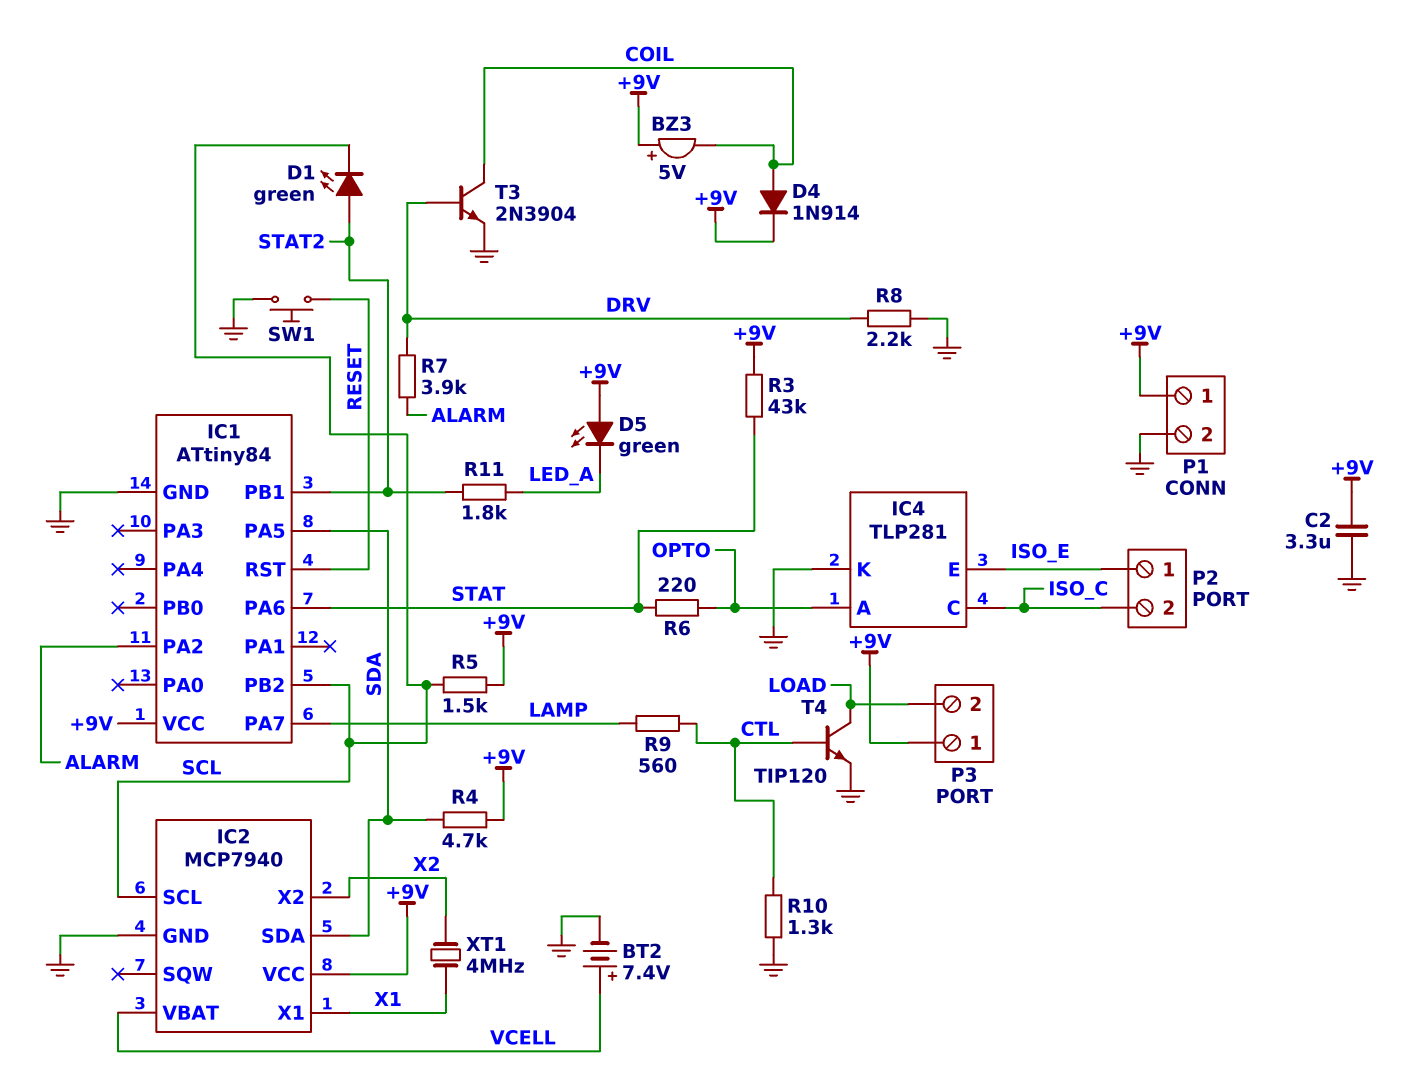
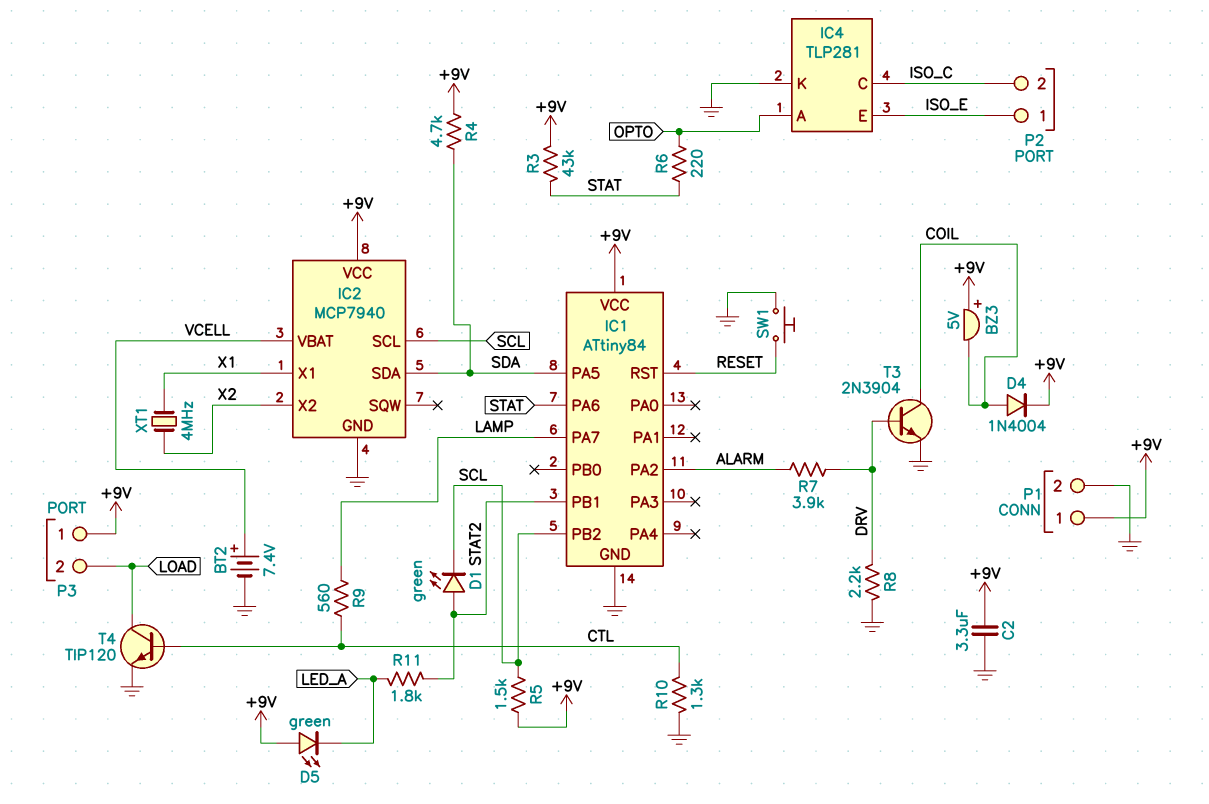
D4: diode 1N914 (A COIL, K +9V) -> diode 1N4004 (A COIL, K +9V)

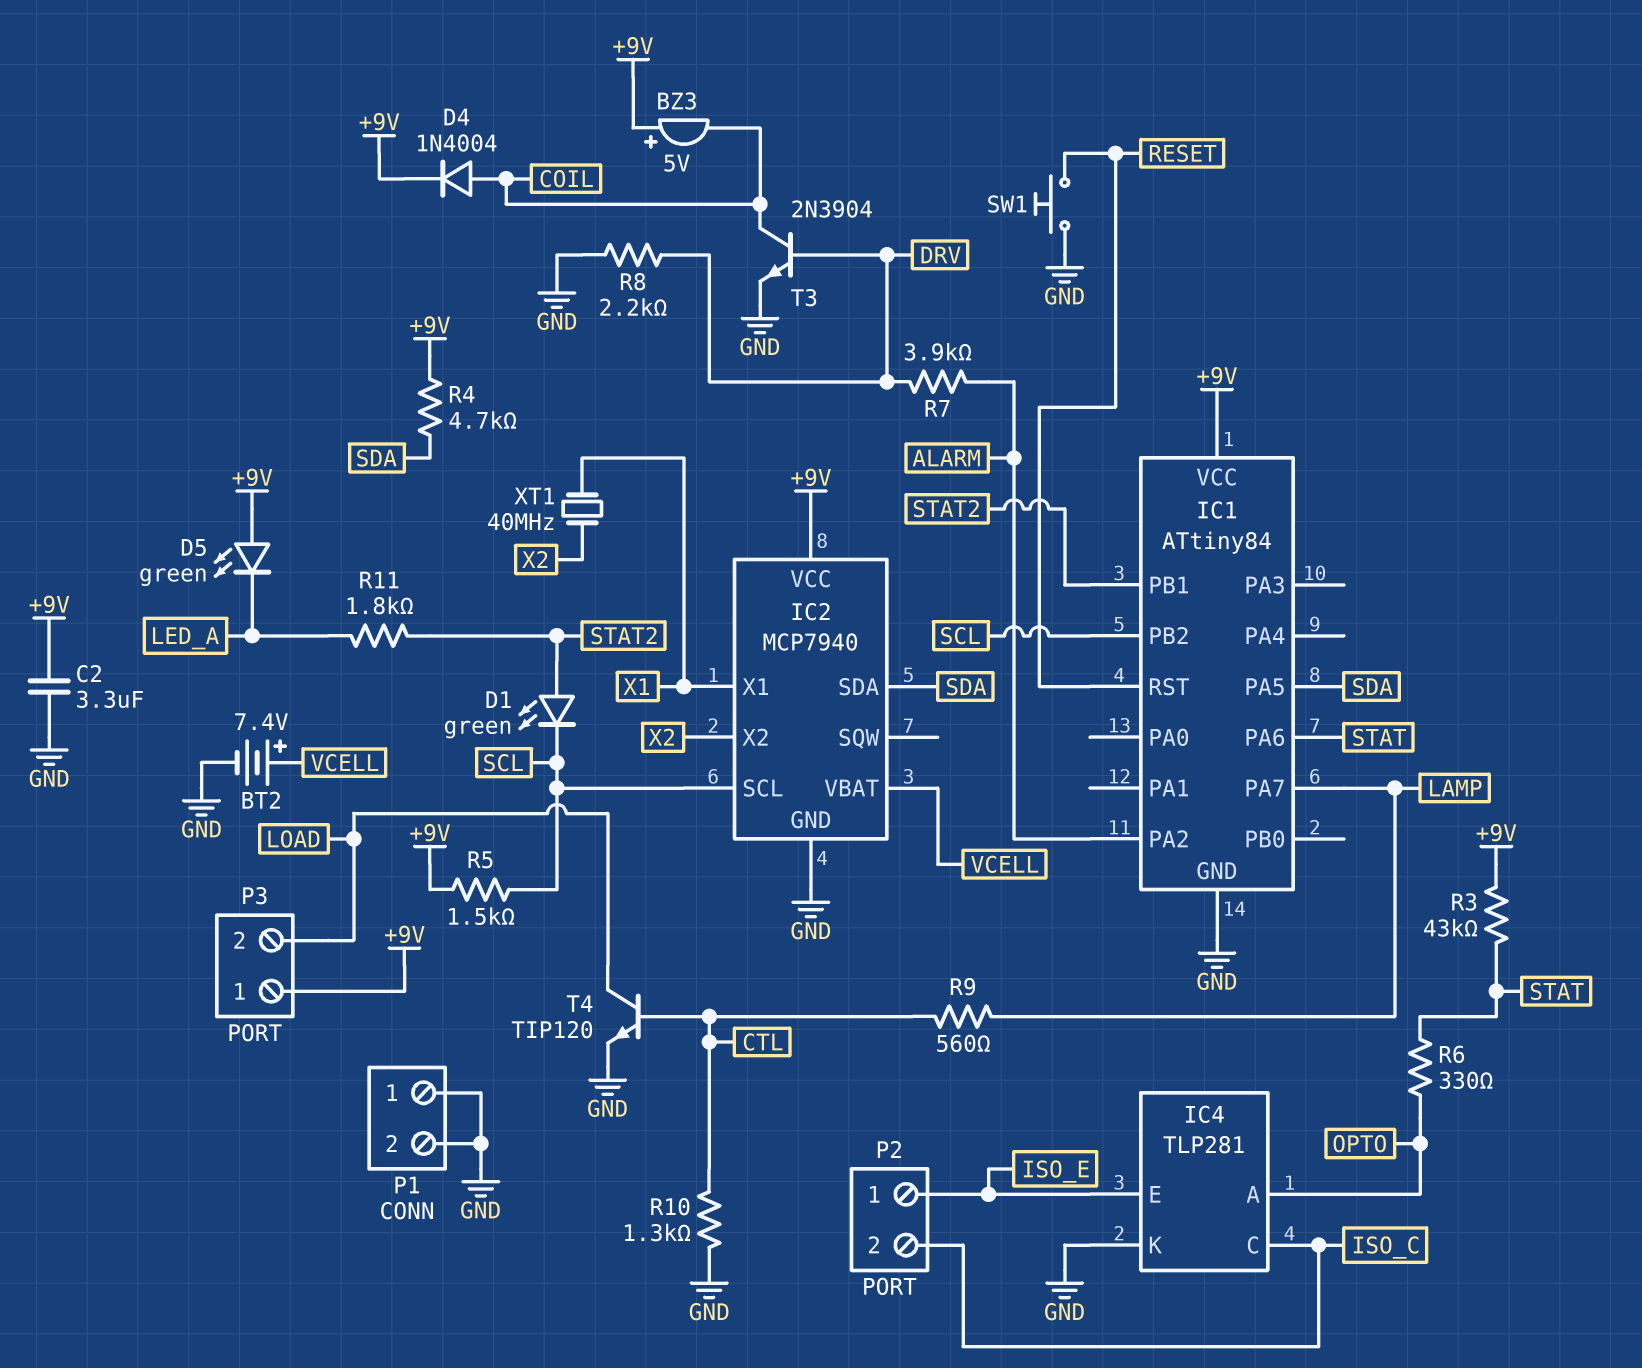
P1 pin 1: +9V -> GND
R6: 220 (OPTO, STAT) -> 330 (OPTO, STAT)
XT1: 4MHz (X1, X2) -> 40MHz (X1, X2)

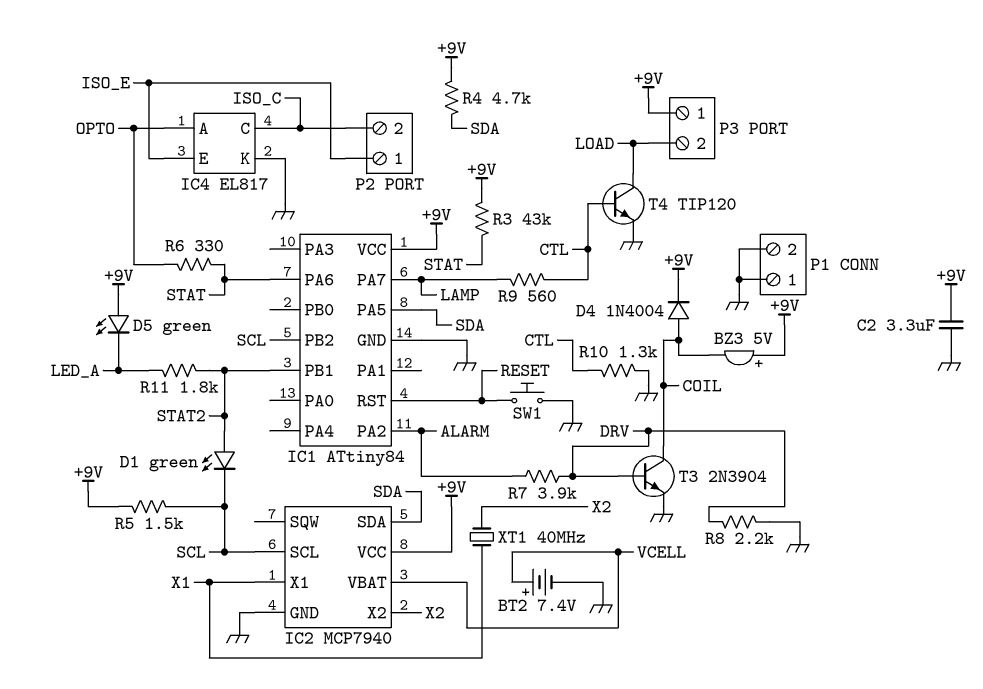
IC4: TLP281 -> EL817

